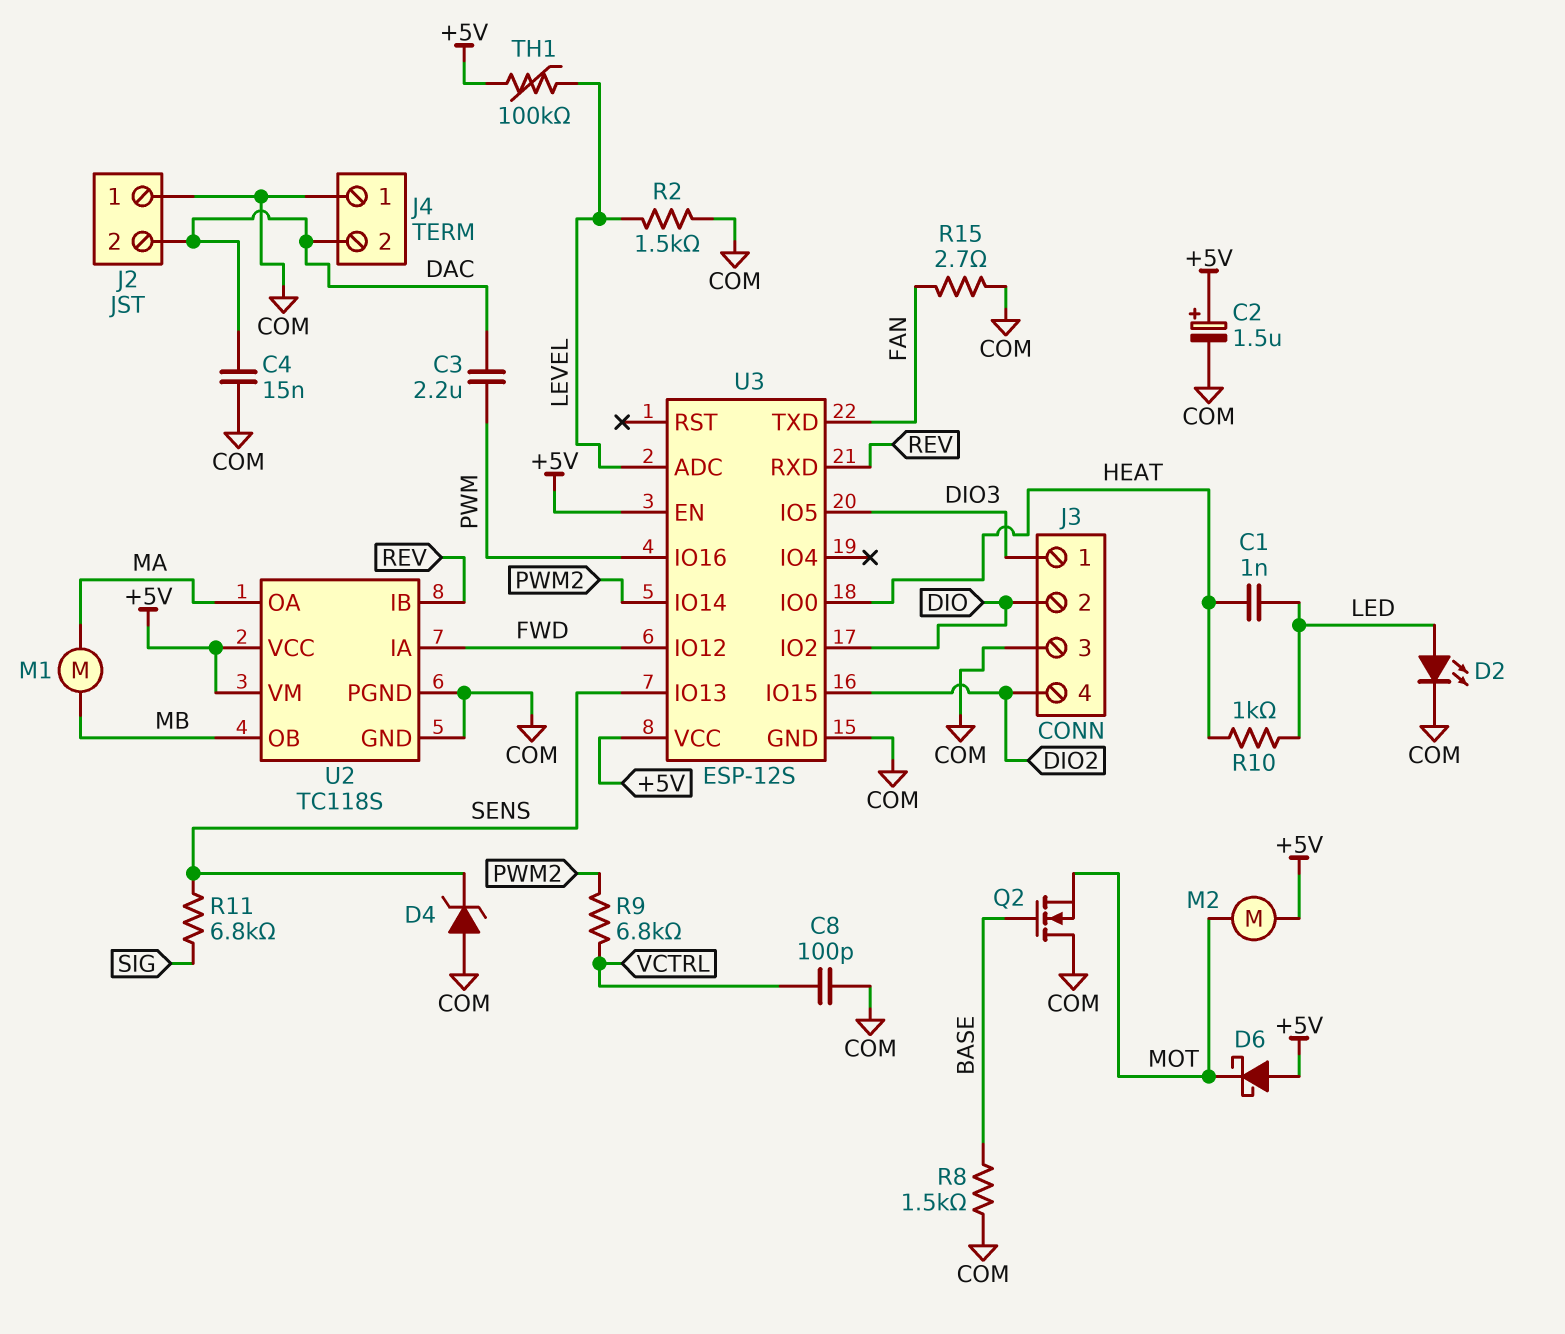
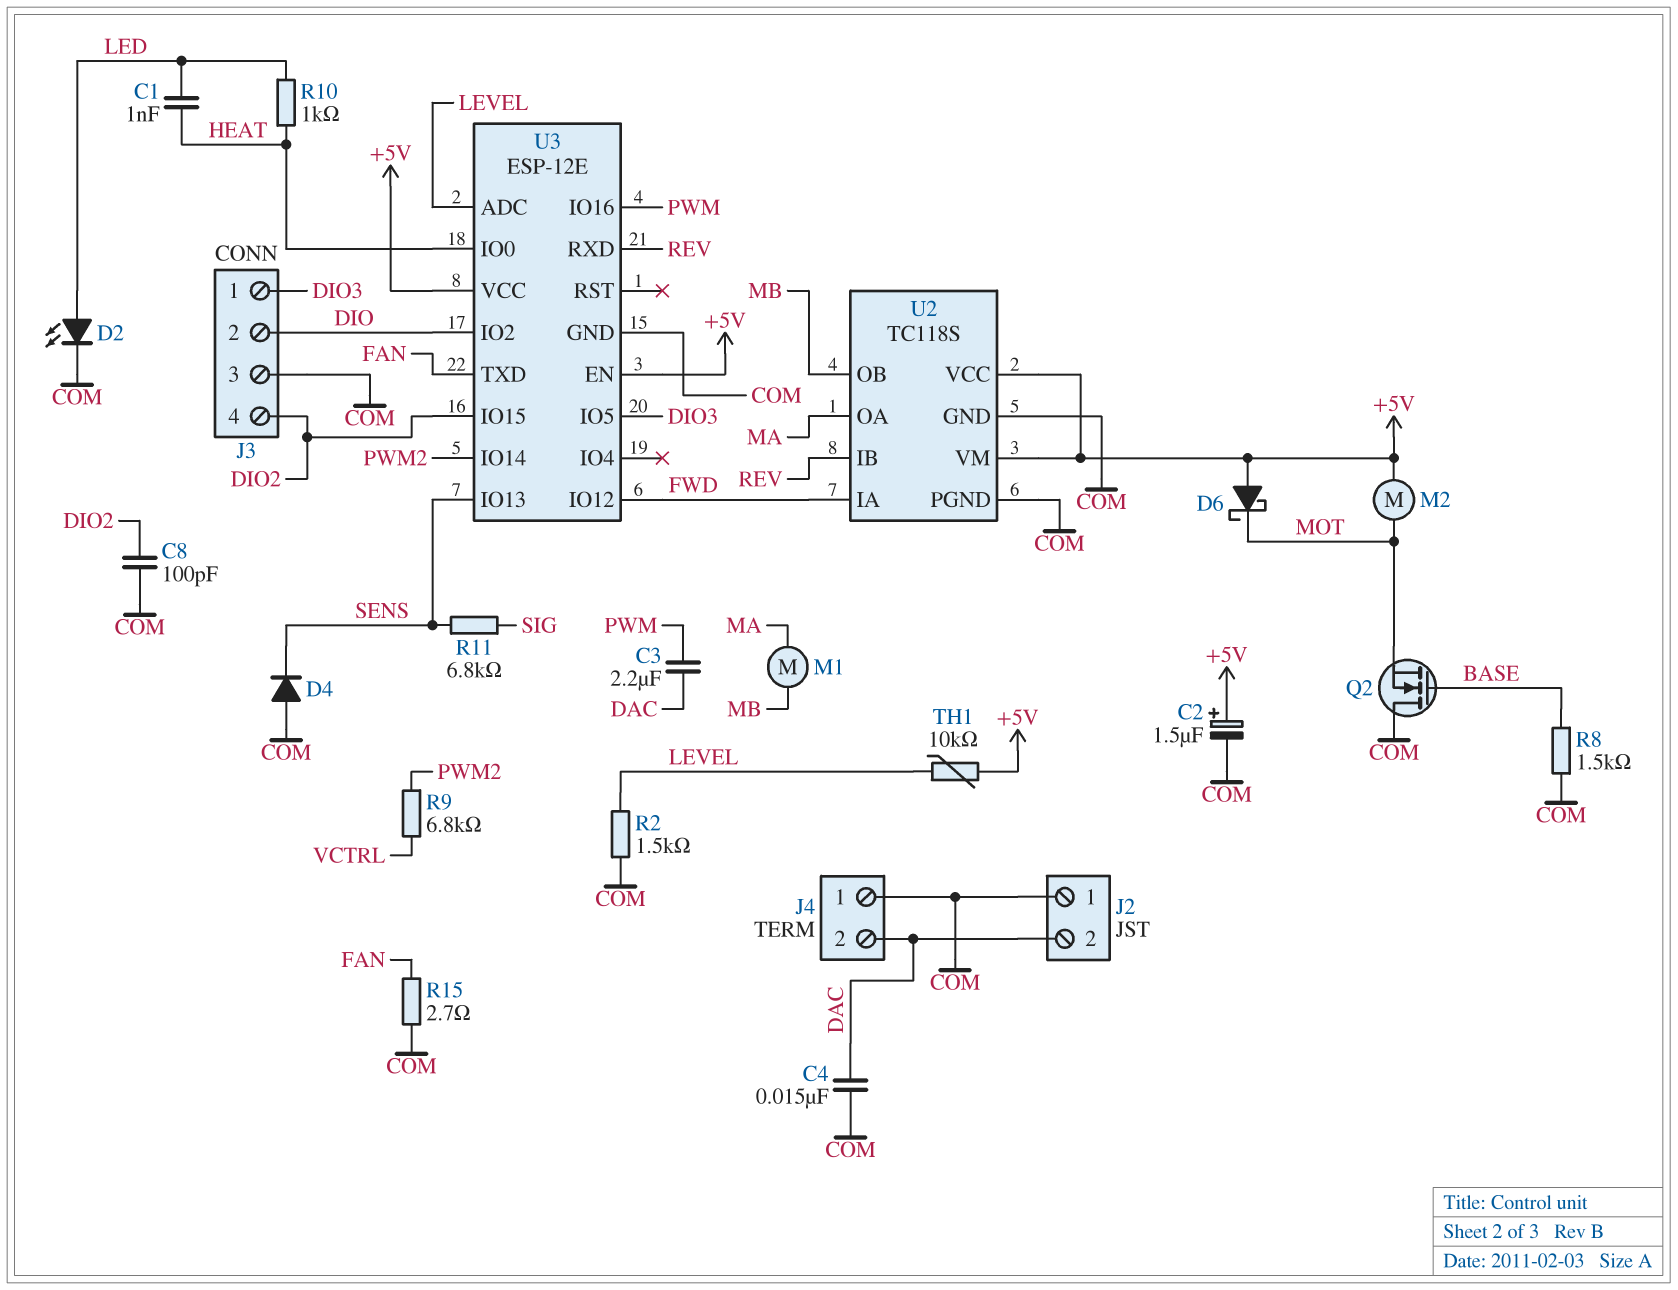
C8: 100pF (COM, VCTRL) -> 100pF (COM, DIO2)
D4: zener (A COM, K SENS) -> diode (A COM, K SENS)
TH1: 100k (+5V, LEVEL) -> 10k (+5V, LEVEL)
U3: ESP-12S -> ESP-12E

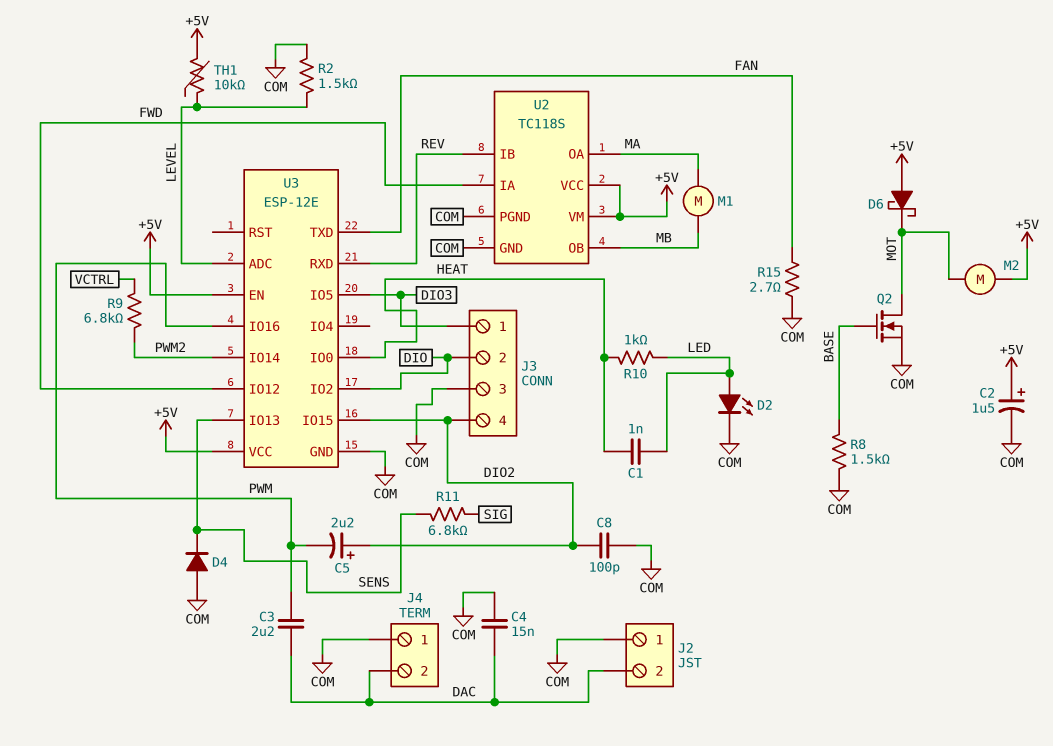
C5: none -> 2.2uF (plus DIO2, minus PWM)
Q2: NMOS (G BASE, D COM, S MOT) -> NMOS (G BASE, D MOT, S COM)

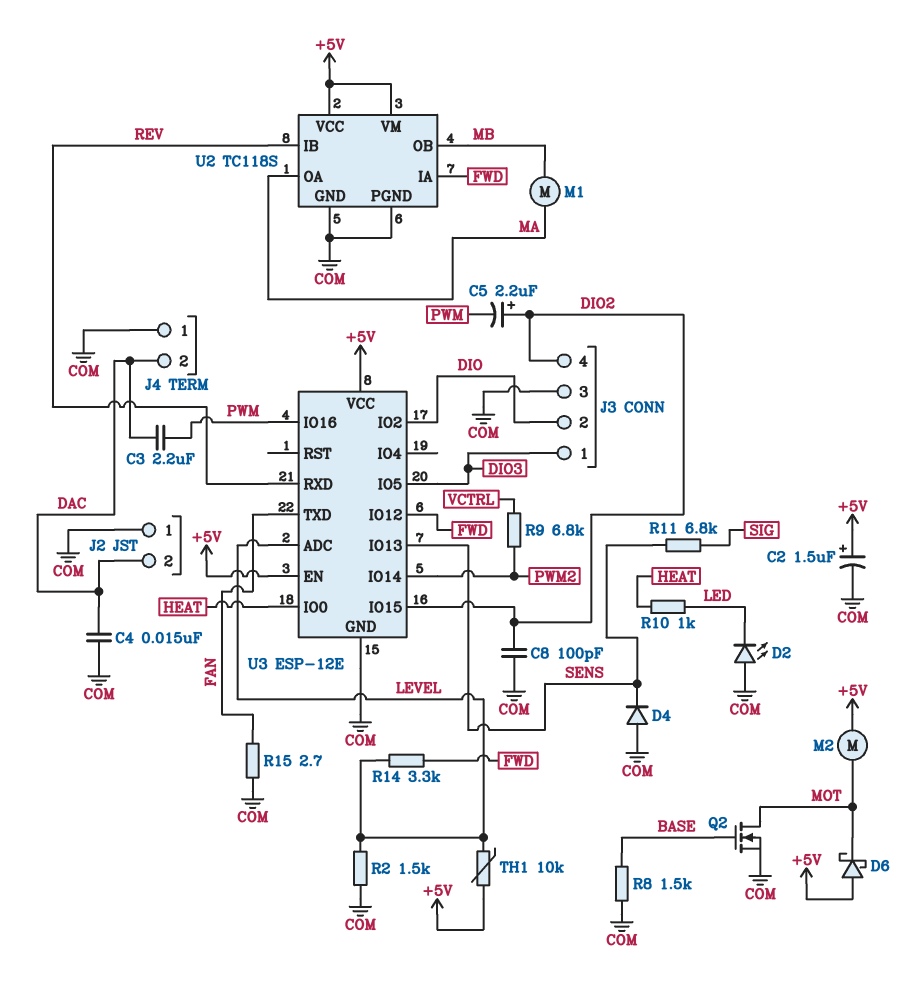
C1: 1nF (HEAT, LED) -> none
D2: LED (A LED, K COM) -> LED (A COM, K LED)
R14: none -> 3.3k (FWD, LEVEL)

